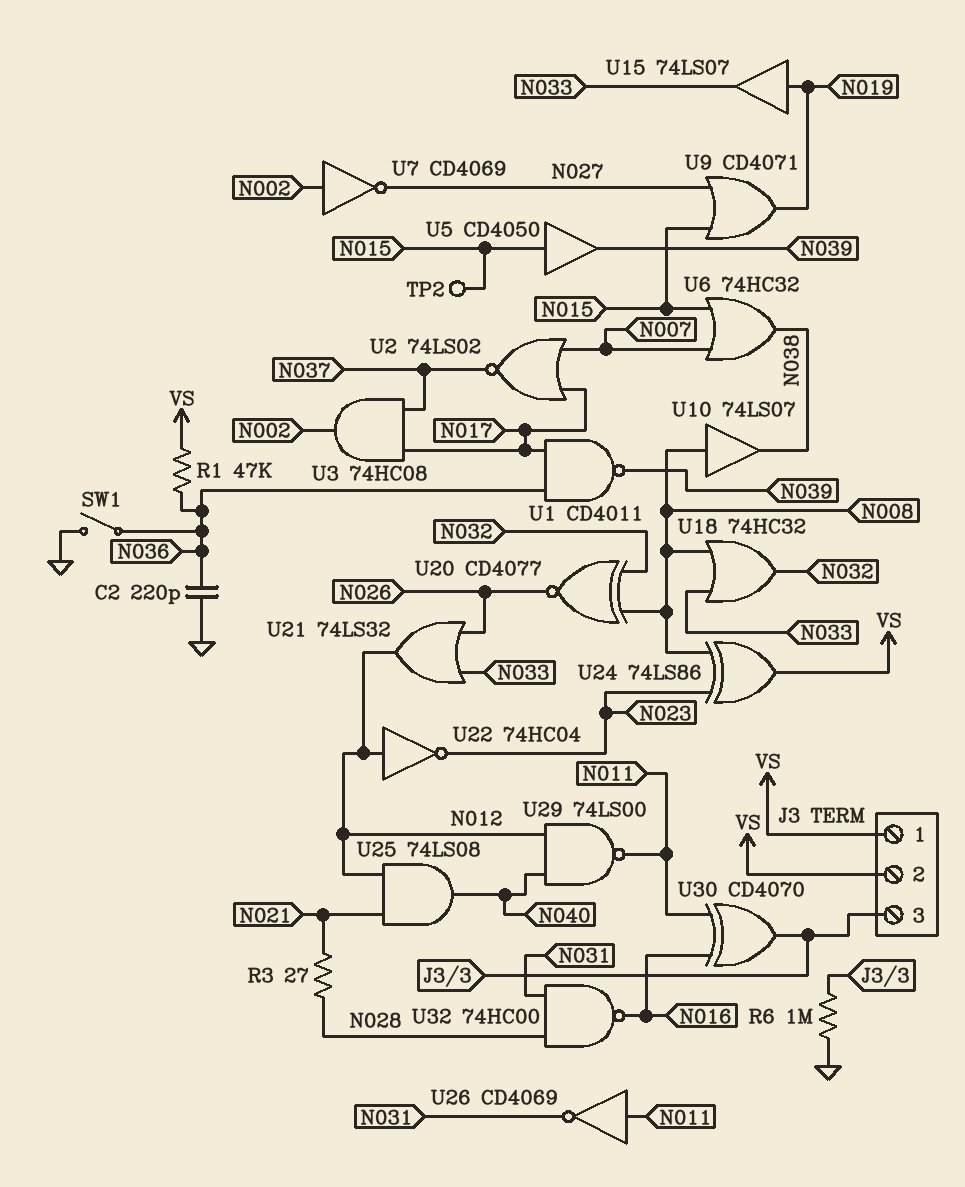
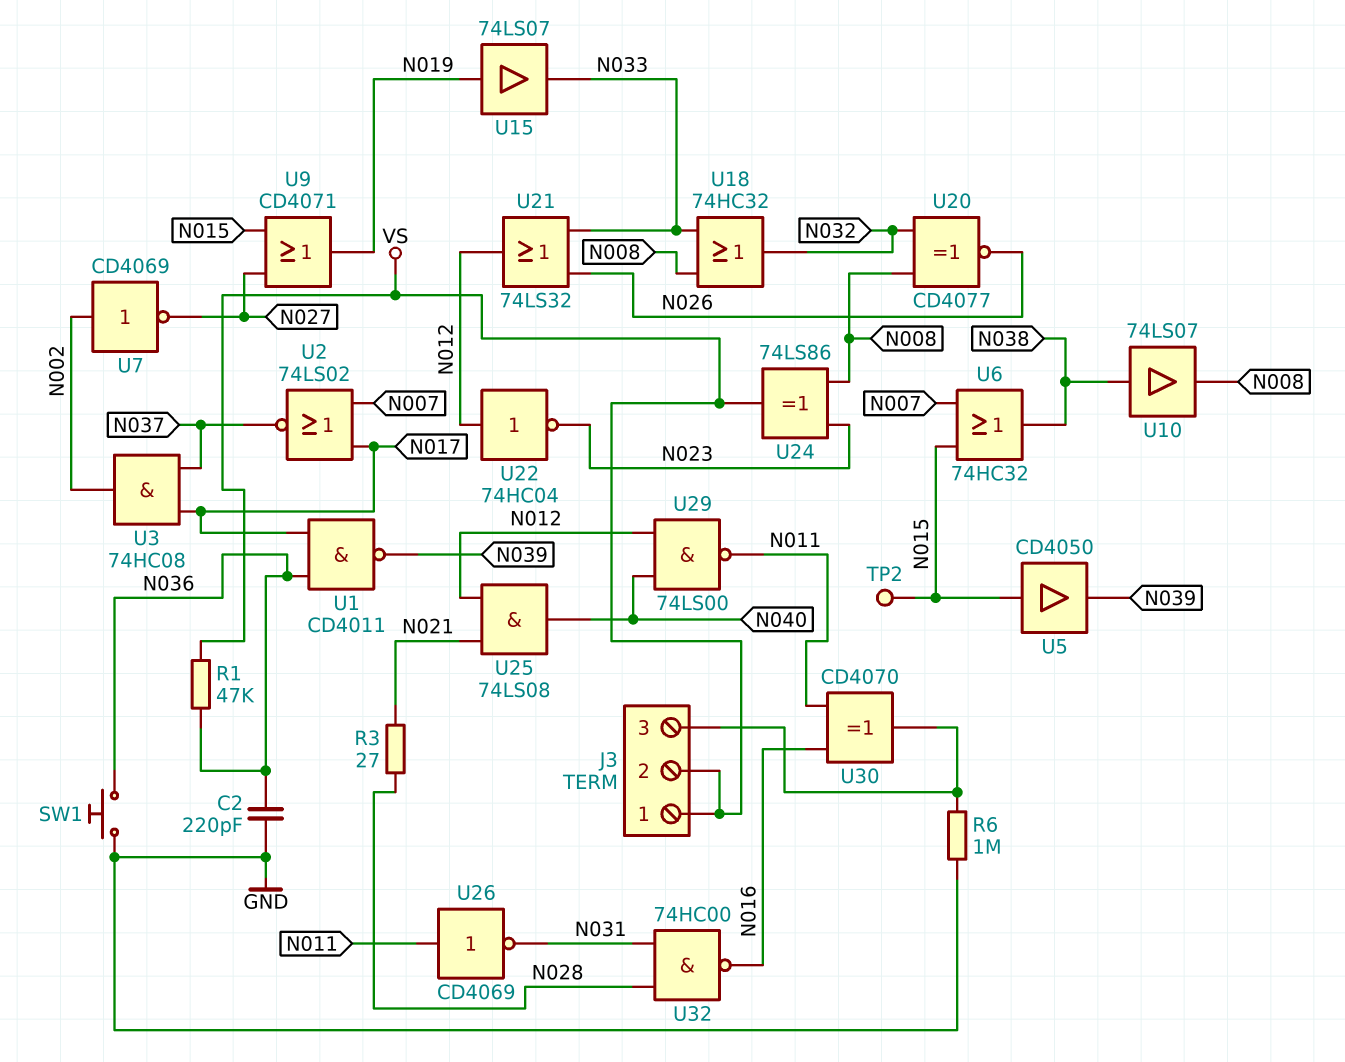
SW1: switch (GND, N036) -> button (GND, N036)
U10: buffer 74LS07 (in N008, out N038) -> buffer 74LS07 (in N038, out N008)

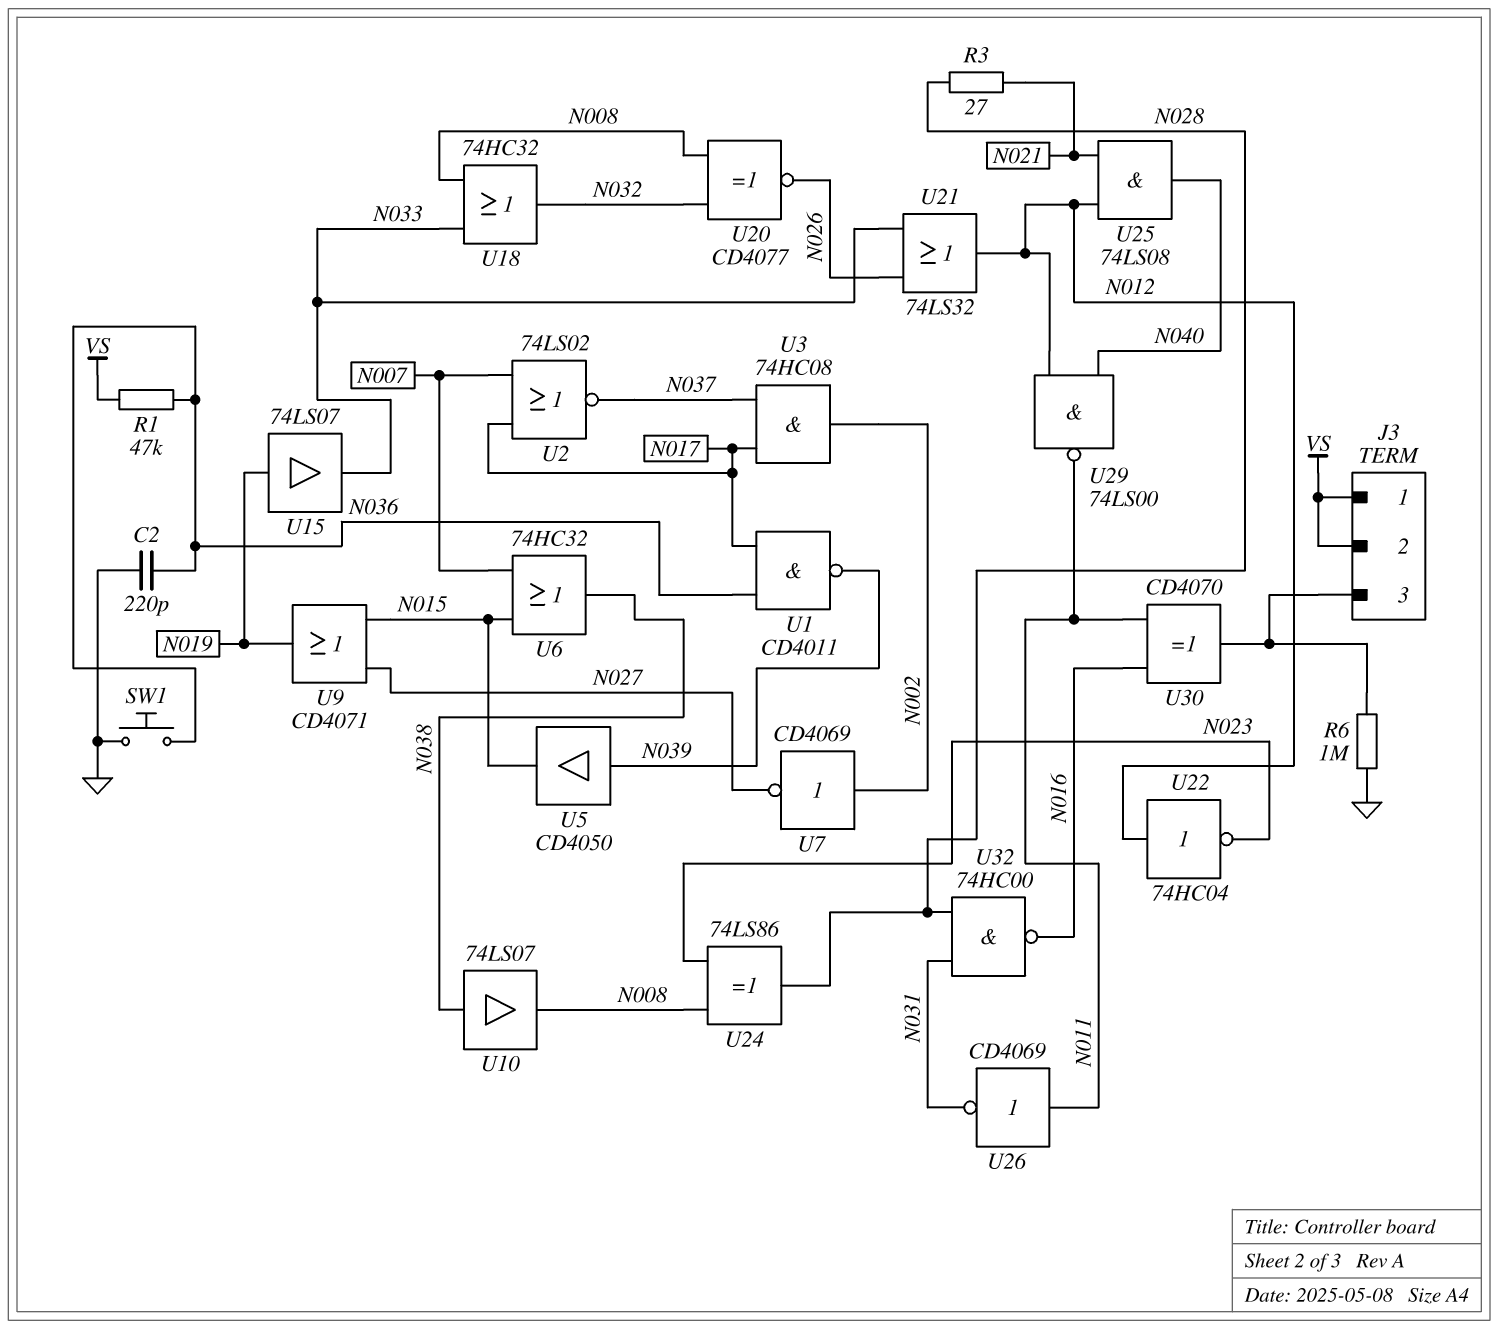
TP2: test point (N015) -> none
U5: buffer CD4050 (in N015, out N039) -> buffer CD4050 (in N039, out N015)
U24: XOR 74LS86 (in N008, in N023, out VS) -> XOR 74LS86 (in N008, in N023, out N028)

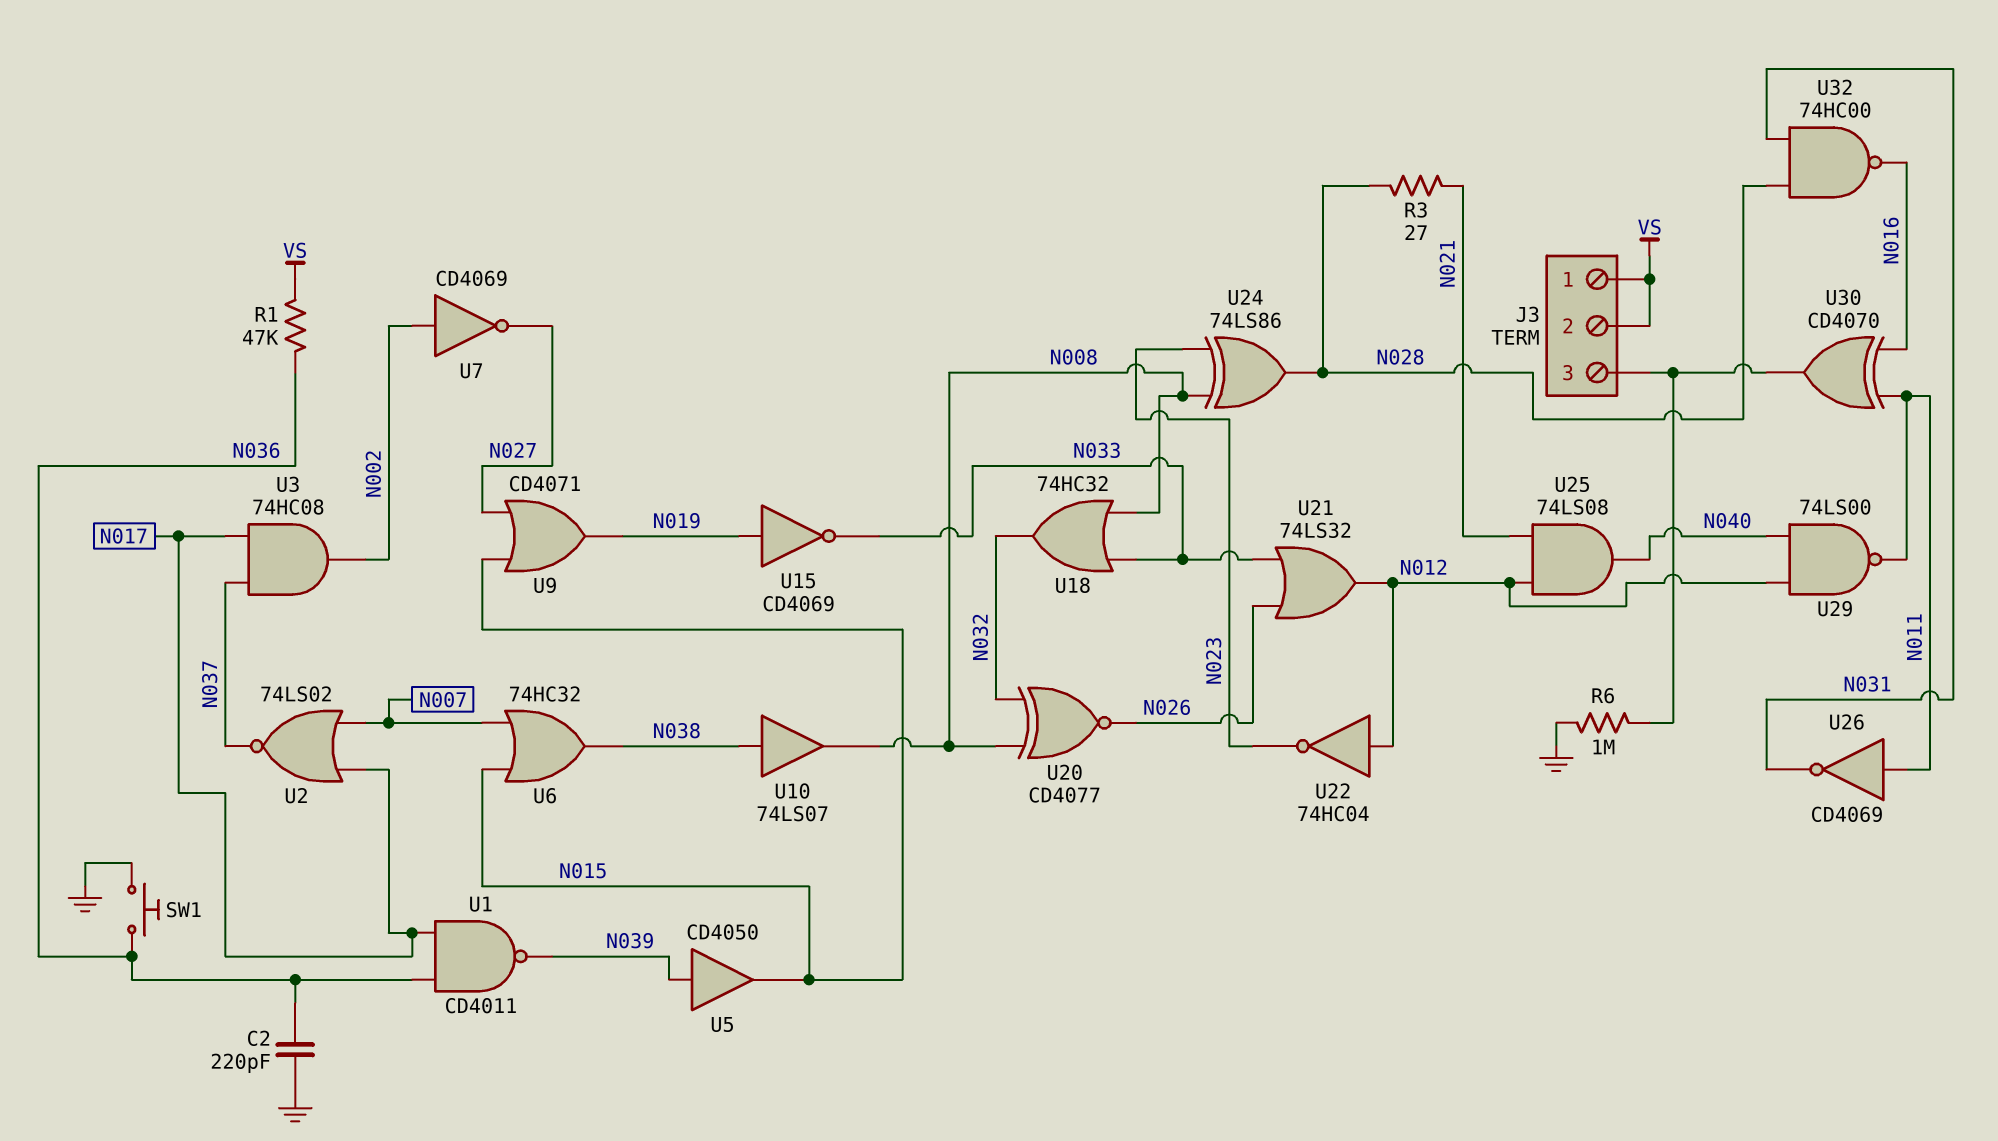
U15: buffer 74LS07 (in N019, out N033) -> NOT CD4069 (in N019, out N033)

